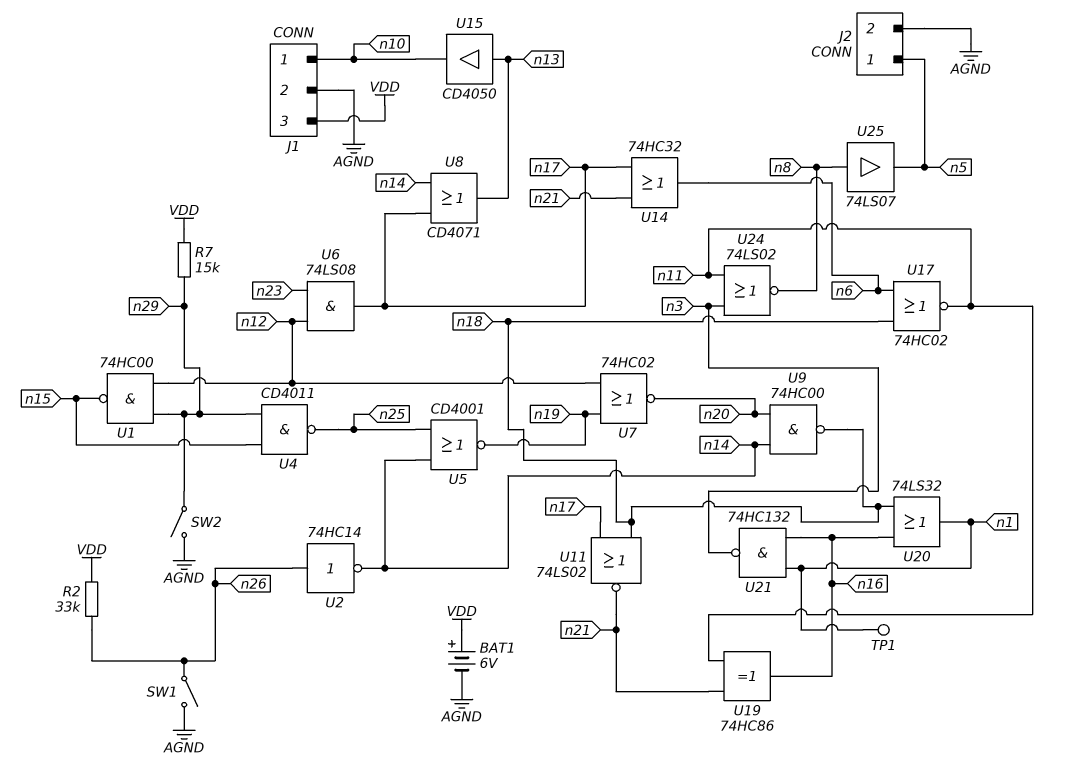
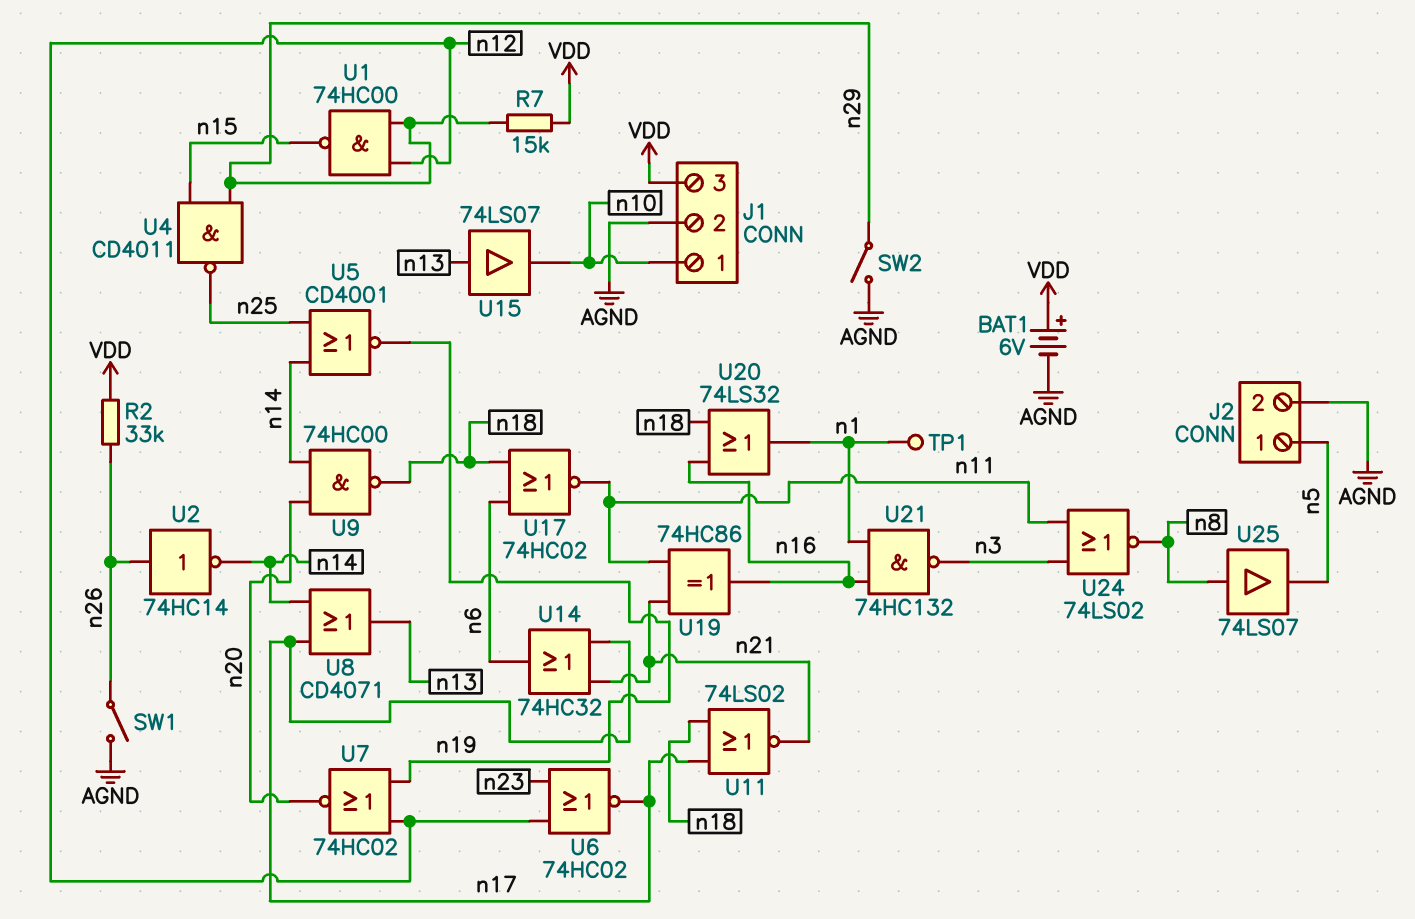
U6: AND 74LS08 (in n12, in n23, out n17) -> NOR 74HC02 (in n12, in n23, out n17)
U15: buffer CD4050 (in n13, out n10) -> buffer 74LS07 (in n13, out n10)

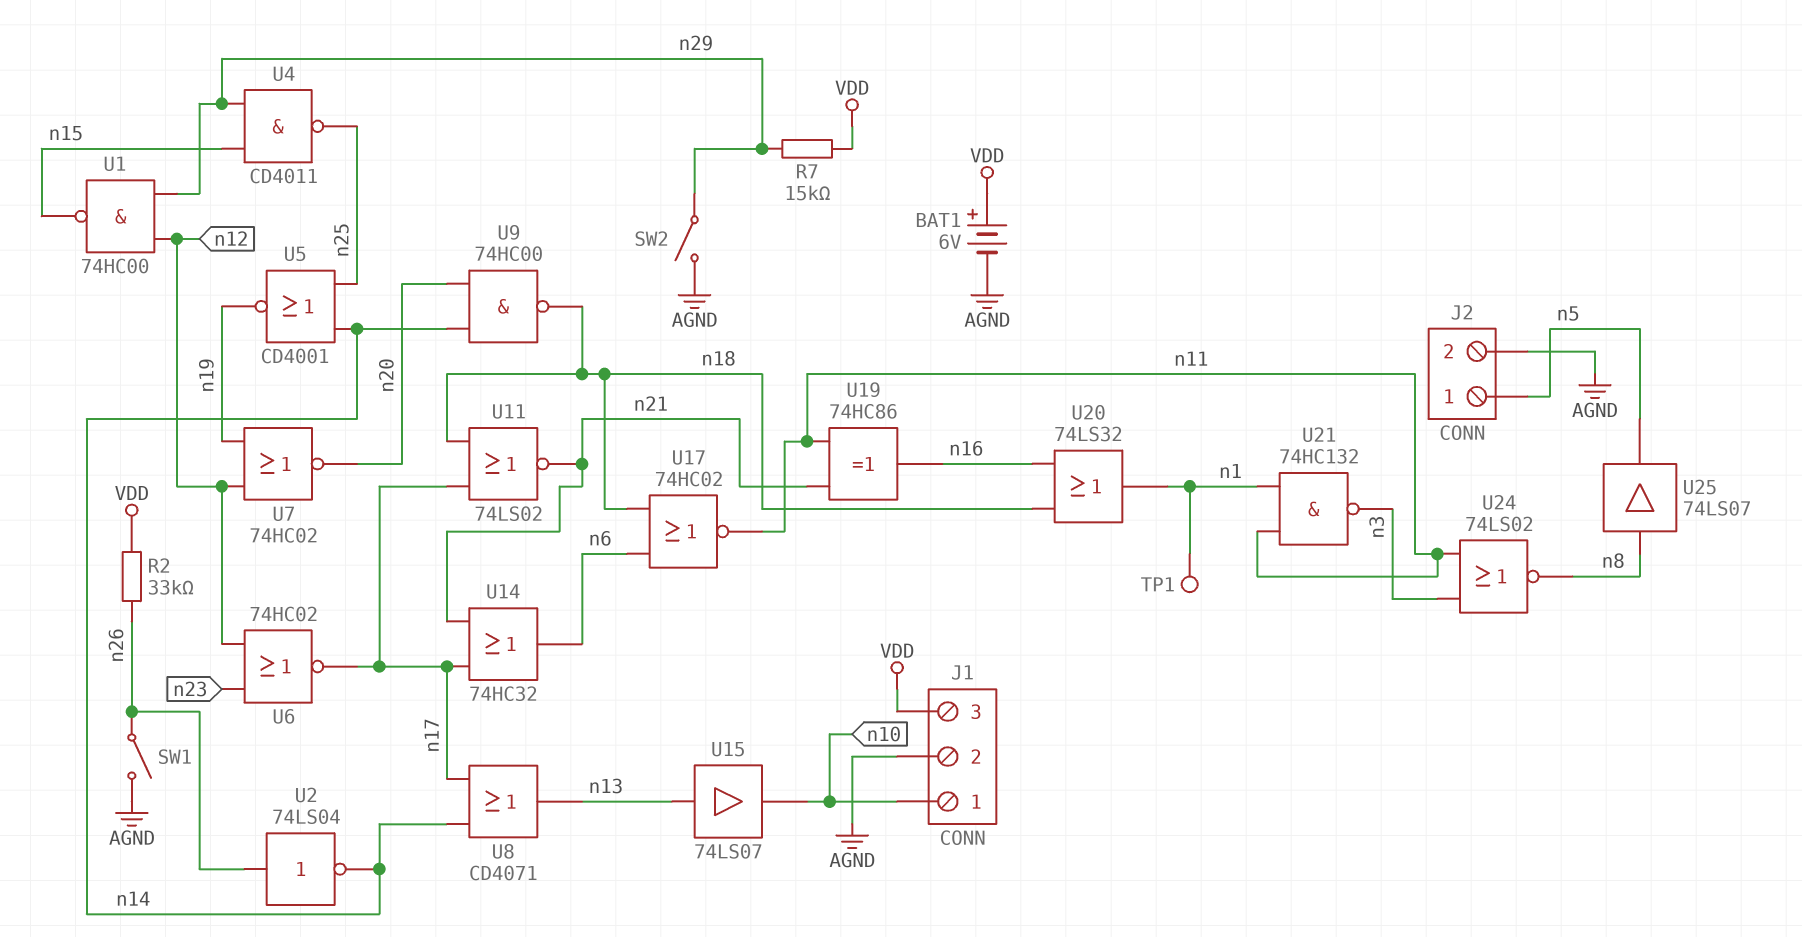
U2: NOT 74HC14 (in n26, out n14) -> NOT 74LS04 (in n26, out n14)
U21: NAND 74HC132 (in n1, in n16, out n3) -> NAND 74HC132 (in n1, in n11, out n3)

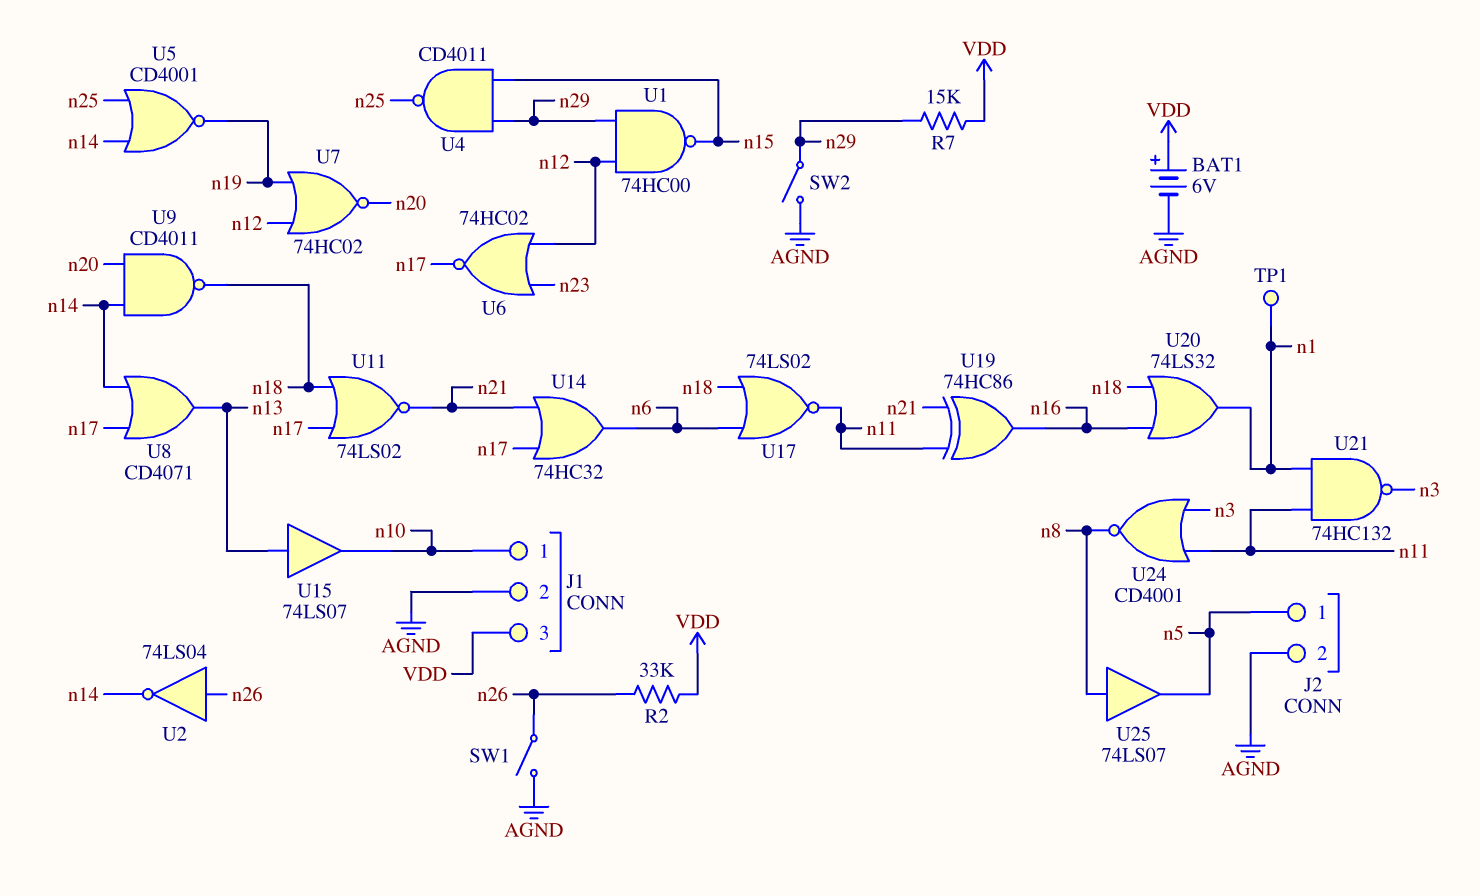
U9: NAND 74HC00 (in n14, in n20, out n18) -> NAND CD4011 (in n14, in n20, out n18)
U17: NOR 74HC02 (in n6, in n18, out n11) -> NOR 74LS02 (in n6, in n18, out n11)
U24: NOR 74LS02 (in n3, in n11, out n8) -> NOR CD4001 (in n3, in n11, out n8)

